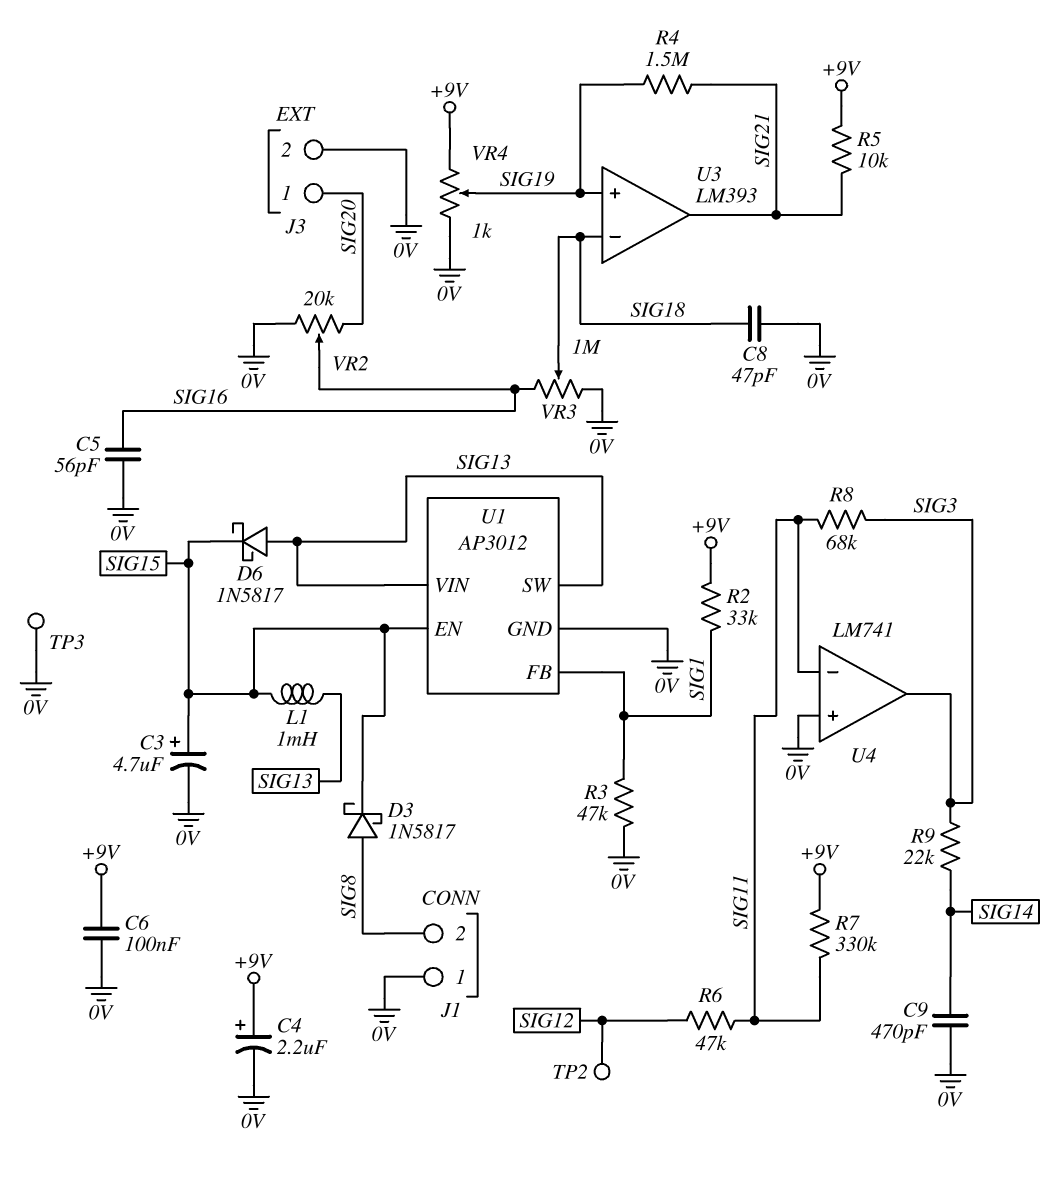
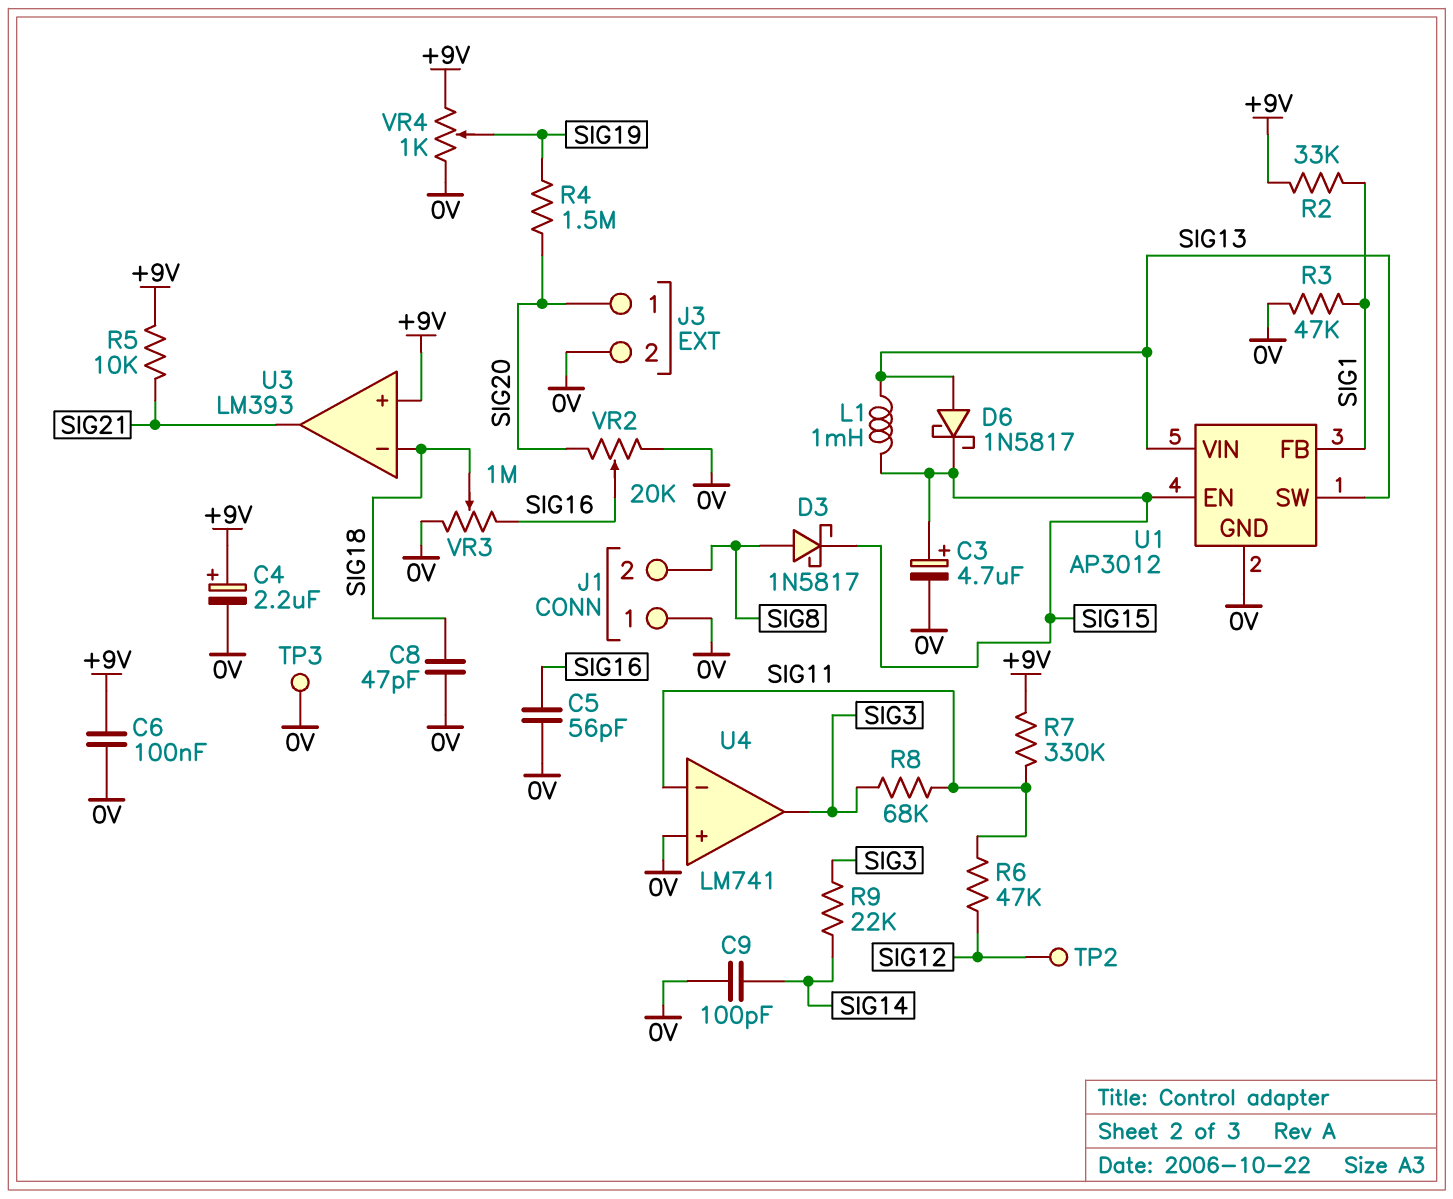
C9: 470pF (0V, SIG14) -> 100pF (0V, SIG14)
R4: 1.5M (SIG19, SIG21) -> 1.5M (SIG19, SIG20)
U3 pin in+: SIG19 -> +9V

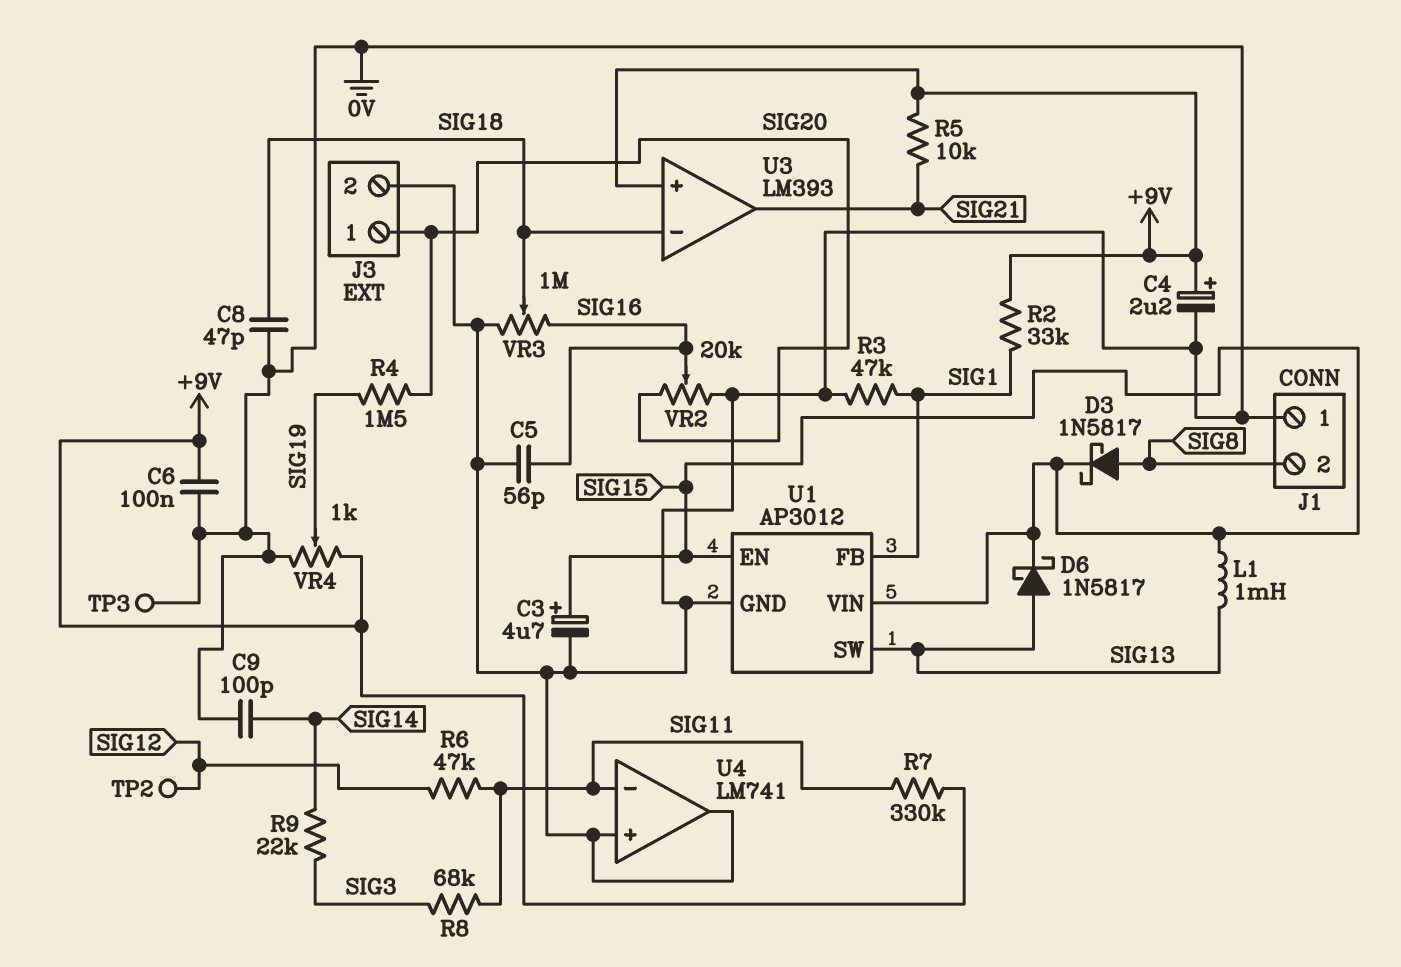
U1 pin VIN: SIG13 -> SIG15
U4 pin out: SIG3 -> 0V

